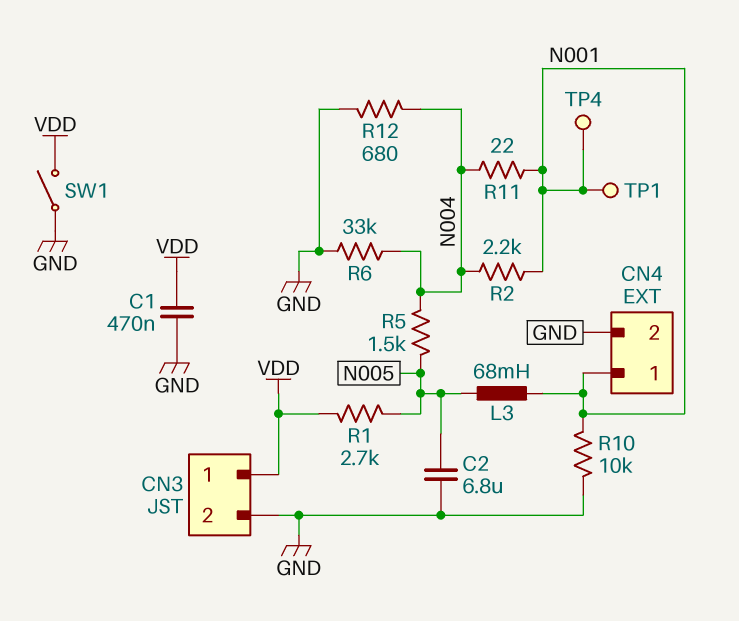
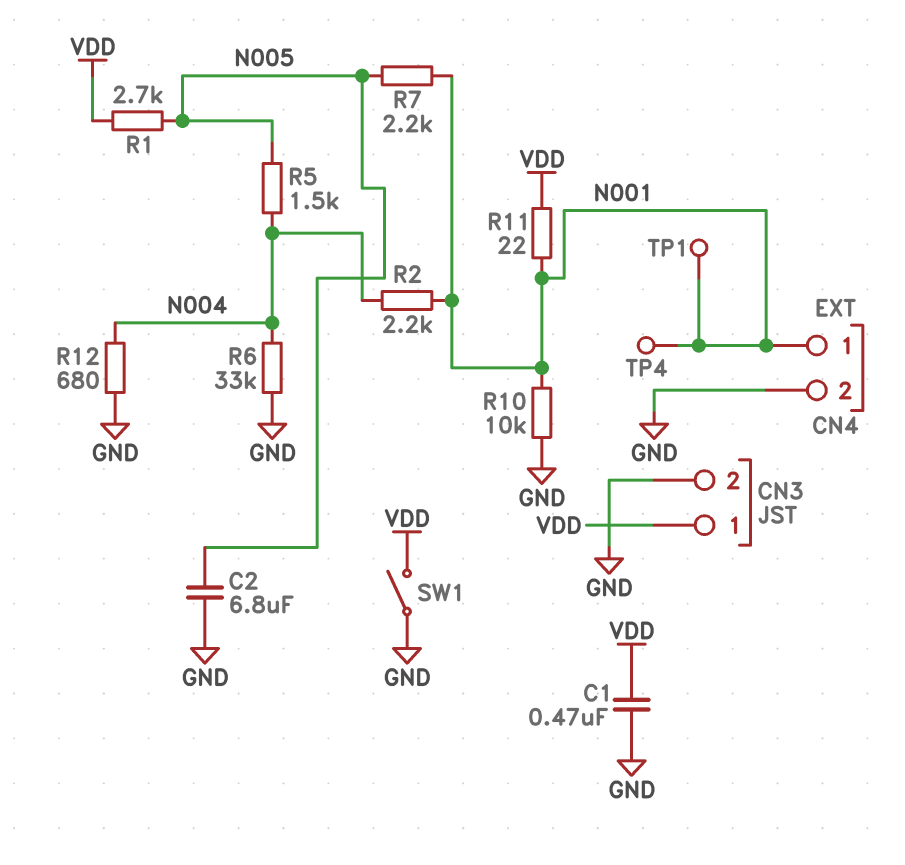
L3: 68mH (N001, N005) -> none
R7: none -> 2.2k (N001, N005)
R11: 22 (N001, N004) -> 22 (N001, VDD)

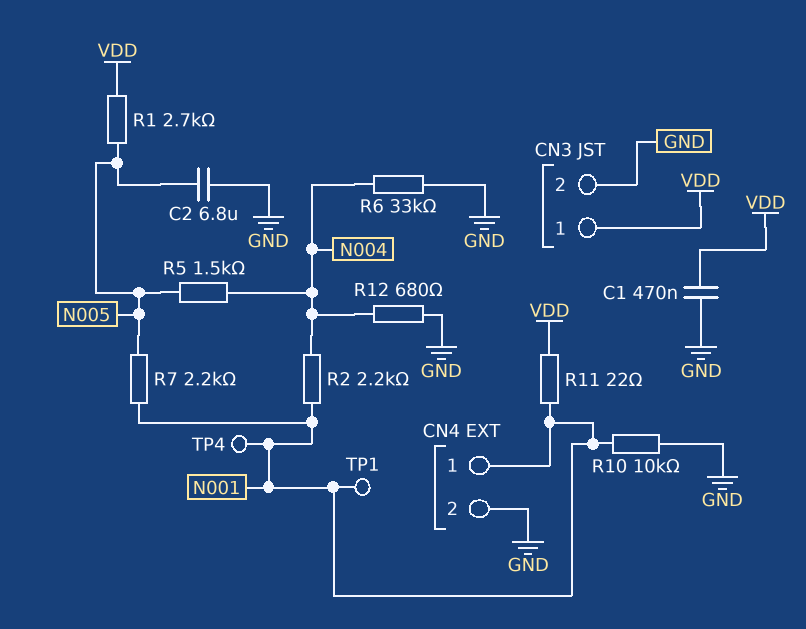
SW1: switch (GND, VDD) -> none

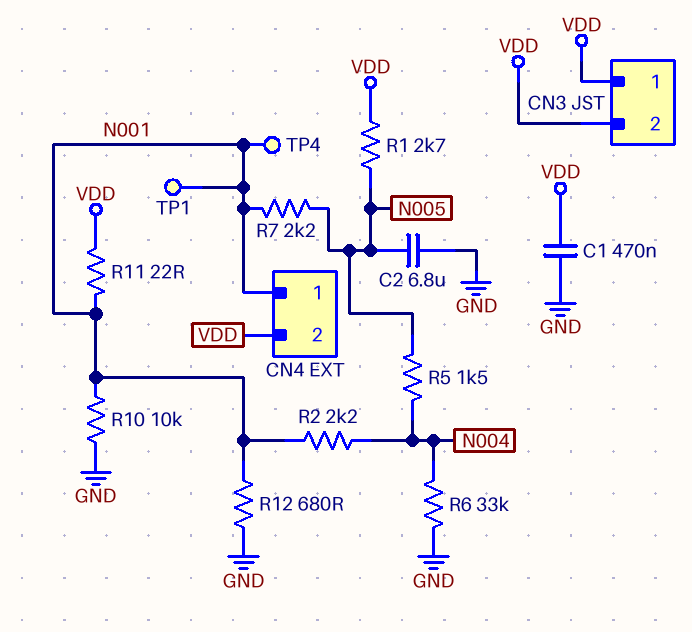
CN3 pin 2: GND -> VDD
CN4 pin 2: GND -> VDD
R12: 680 (GND, N004) -> 680 (GND, N001)

